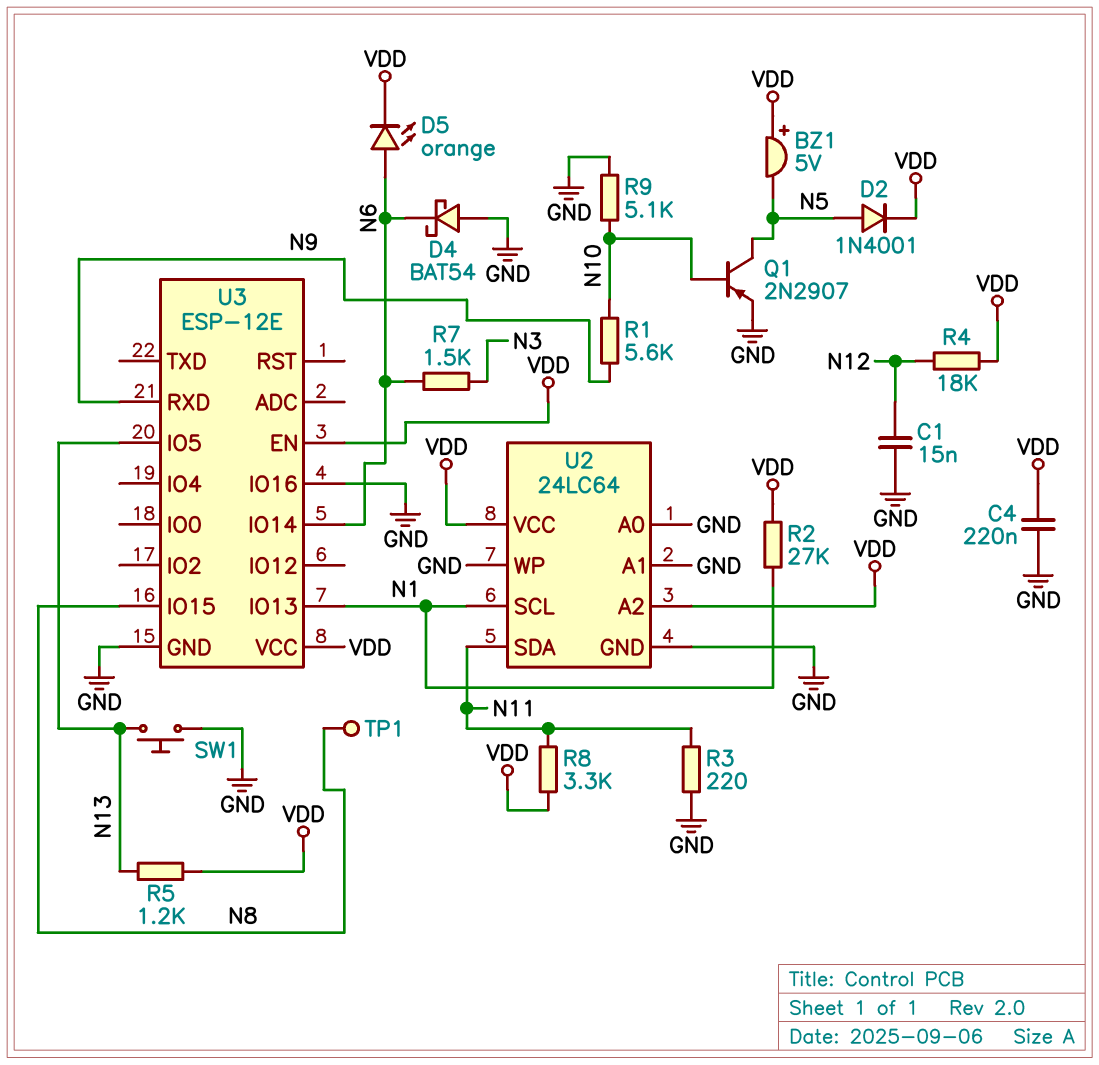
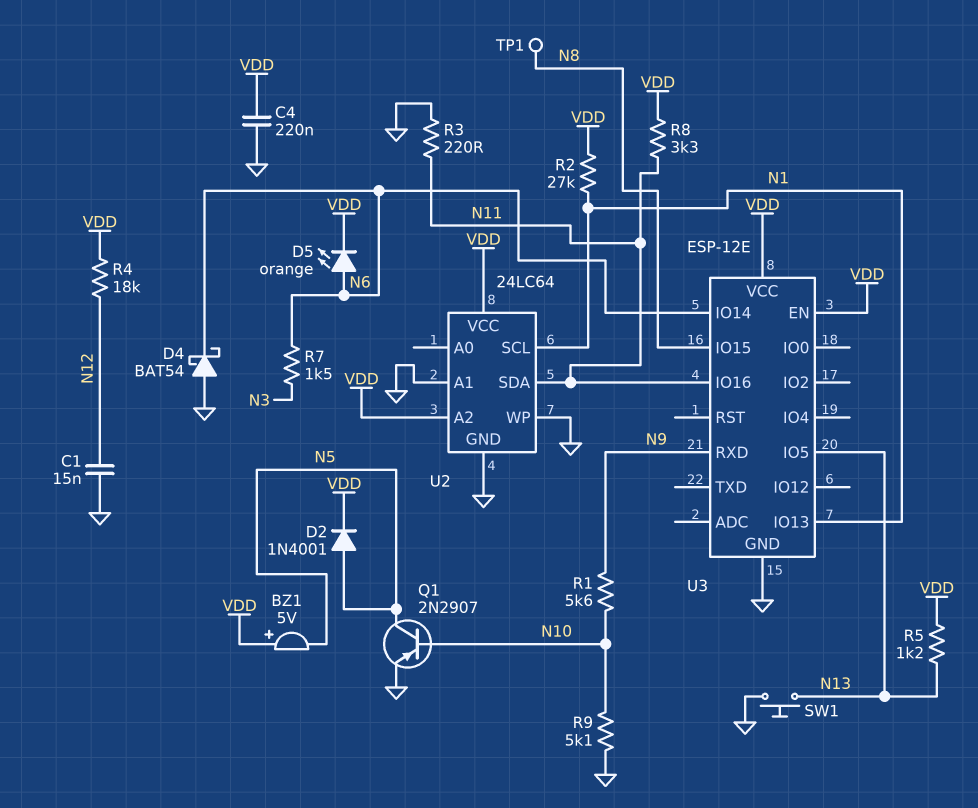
U2 pin A0: GND -> none
U3 pin IO16: GND -> N11

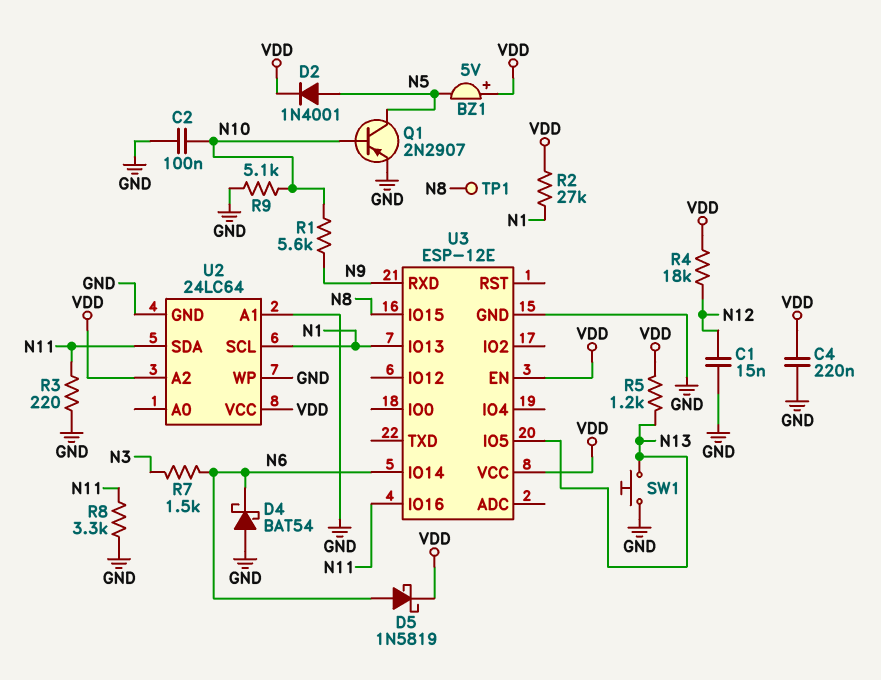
C2: none -> 100nF (GND, N10)
D5: LED orange (A N6, K VDD) -> schottky 1N5819 (A N6, K VDD)
R8: 3.3k (N11, VDD) -> 3.3k (GND, N11)

